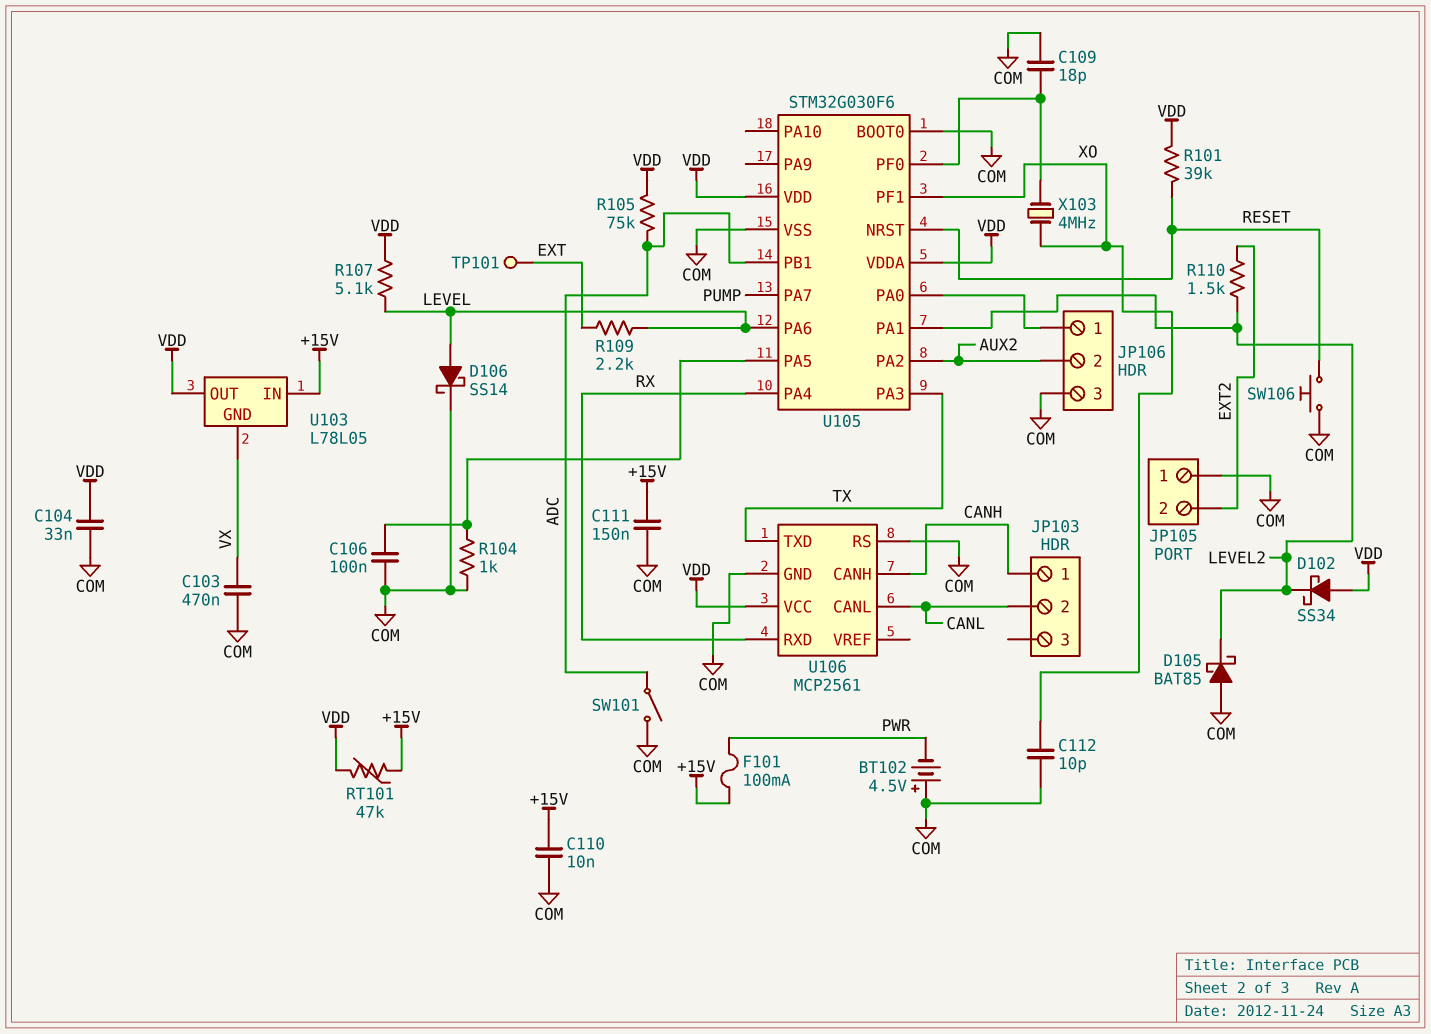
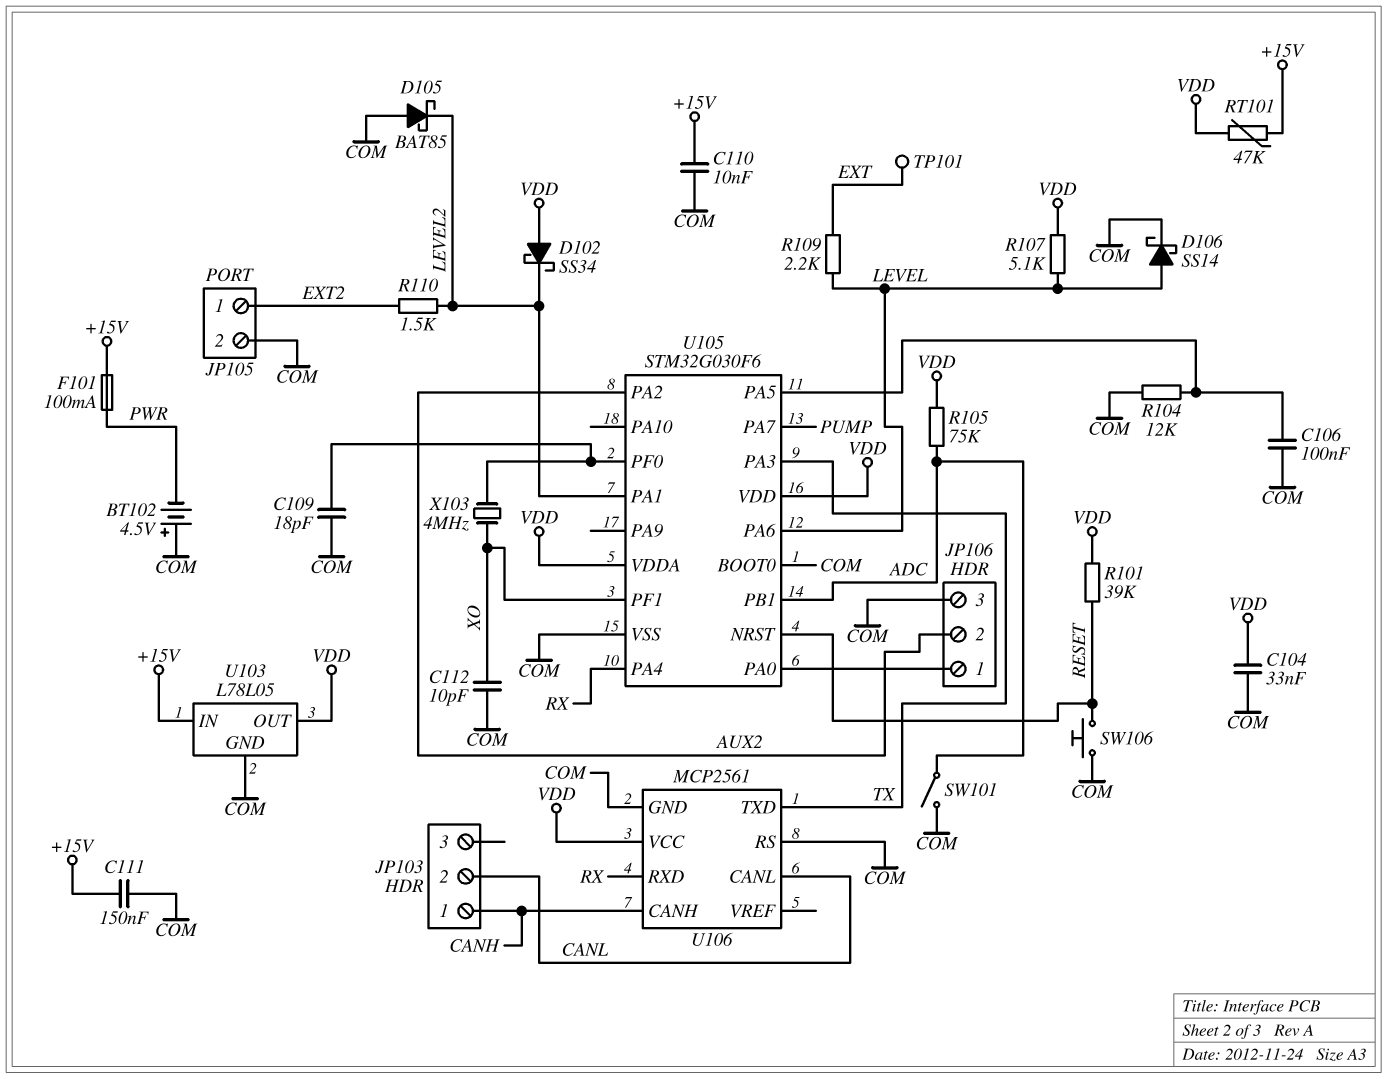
C103: 470nF (COM, VX) -> none
JP105 pin 1: COM -> EXT2
JP105 pin 2: EXT2 -> COM
R104: 1k (COM, U105/PA5) -> 12k (COM, U105/PA5)
U103 pin GND: VX -> COM

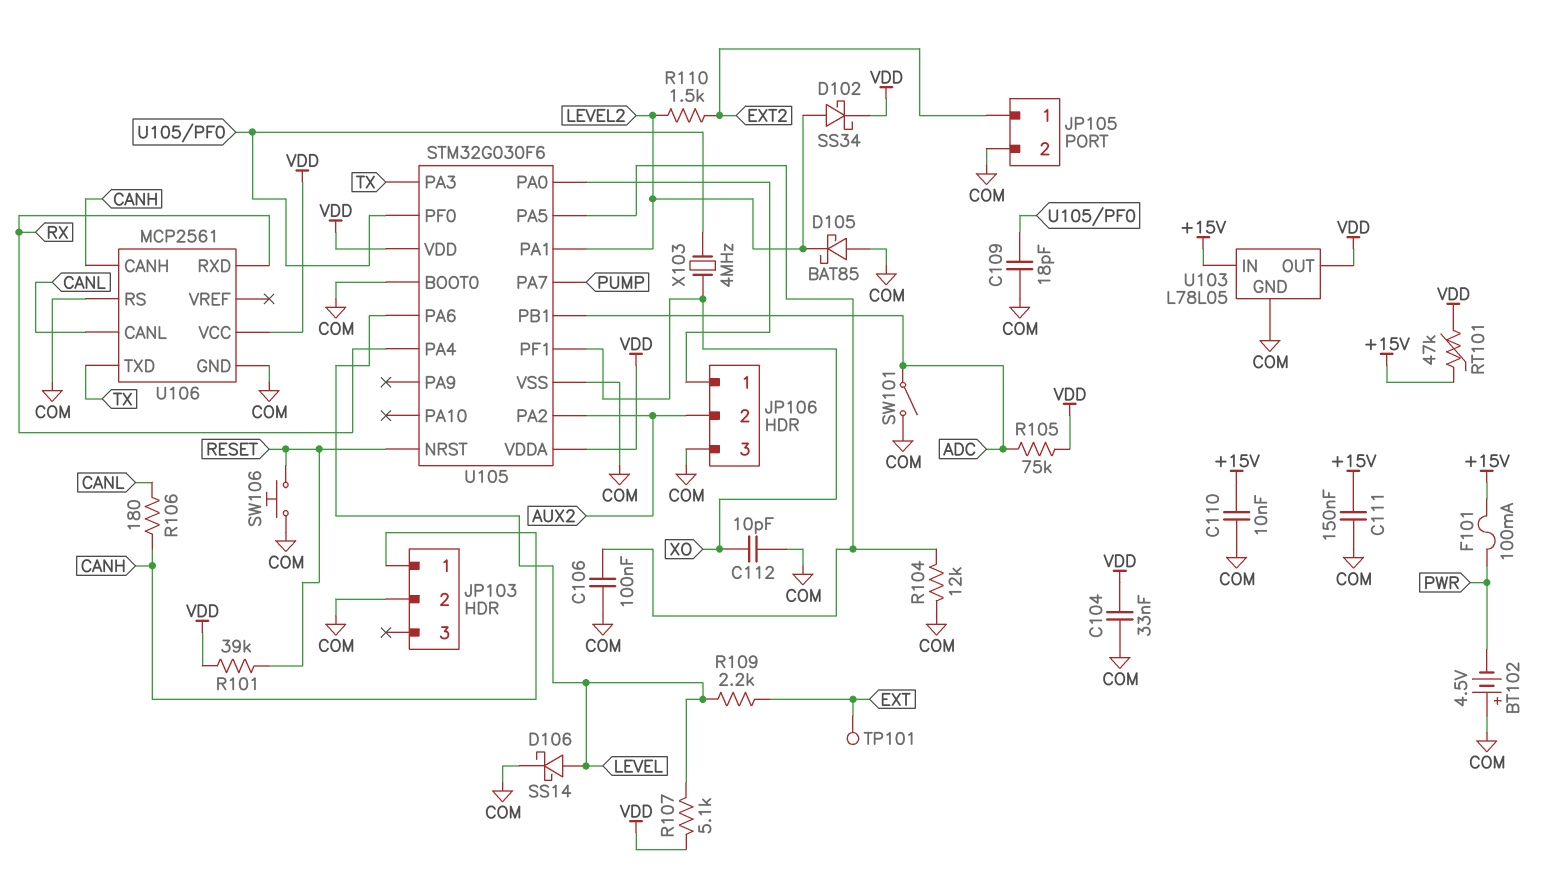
D102: schottky SS34 (A VDD, K LEVEL2) -> schottky SS34 (A LEVEL2, K VDD)
JP103 pin 2: CANL -> COM
R106: none -> 180 (CANH, CANL)

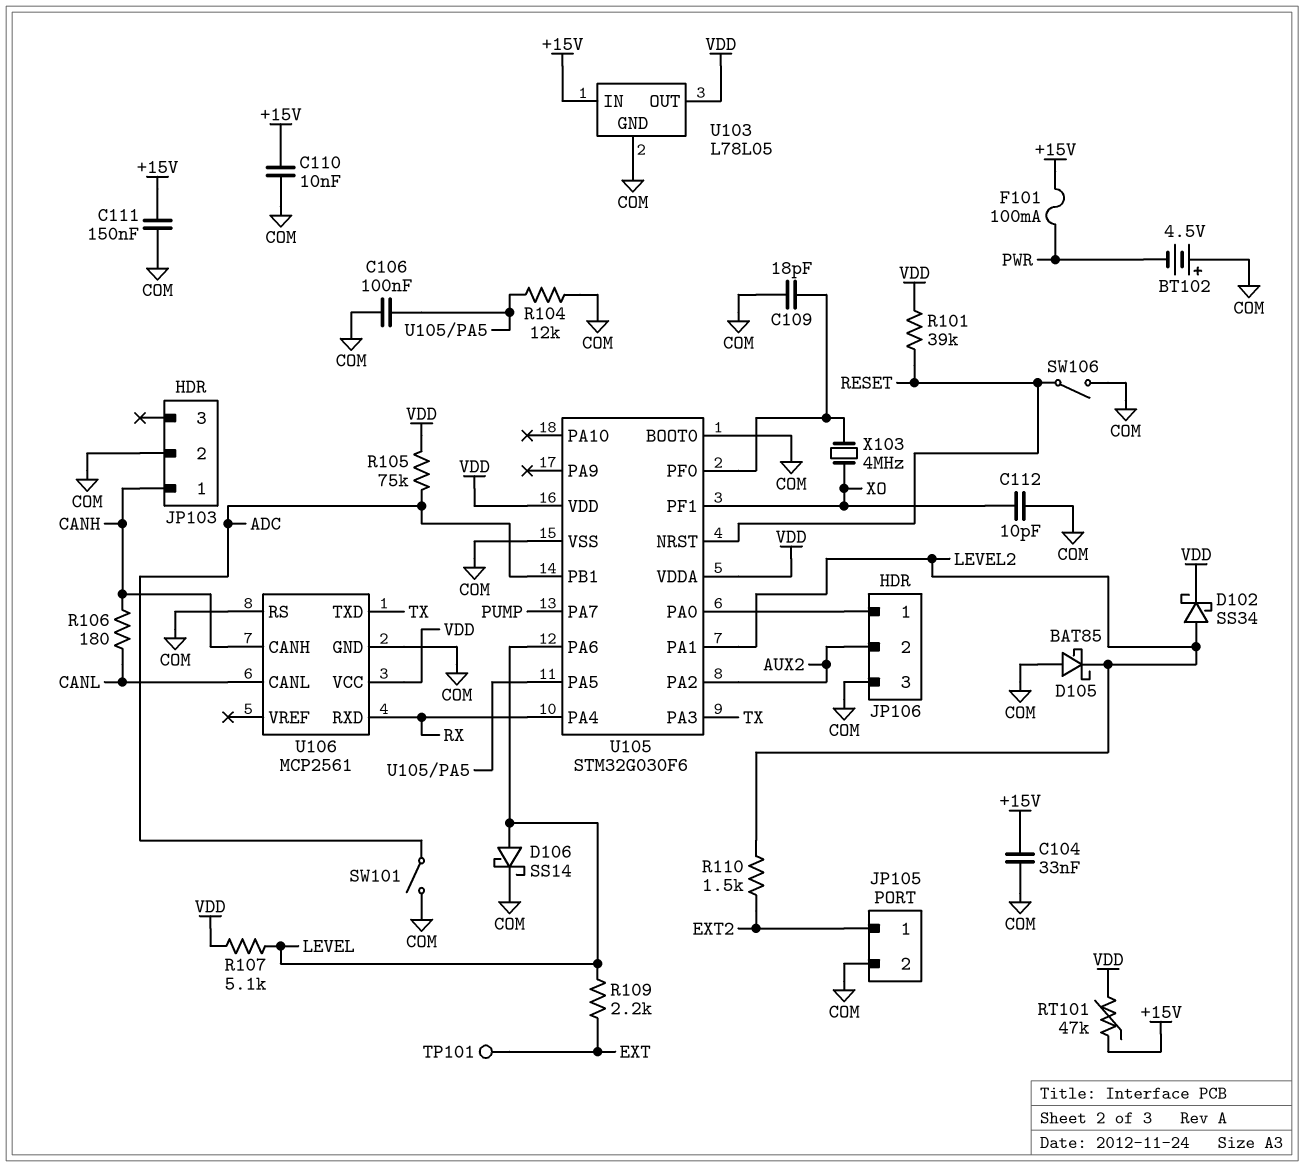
C104: 33nF (COM, VDD) -> 33nF (+15V, COM)
SW106: button (COM, RESET) -> switch (COM, RESET)

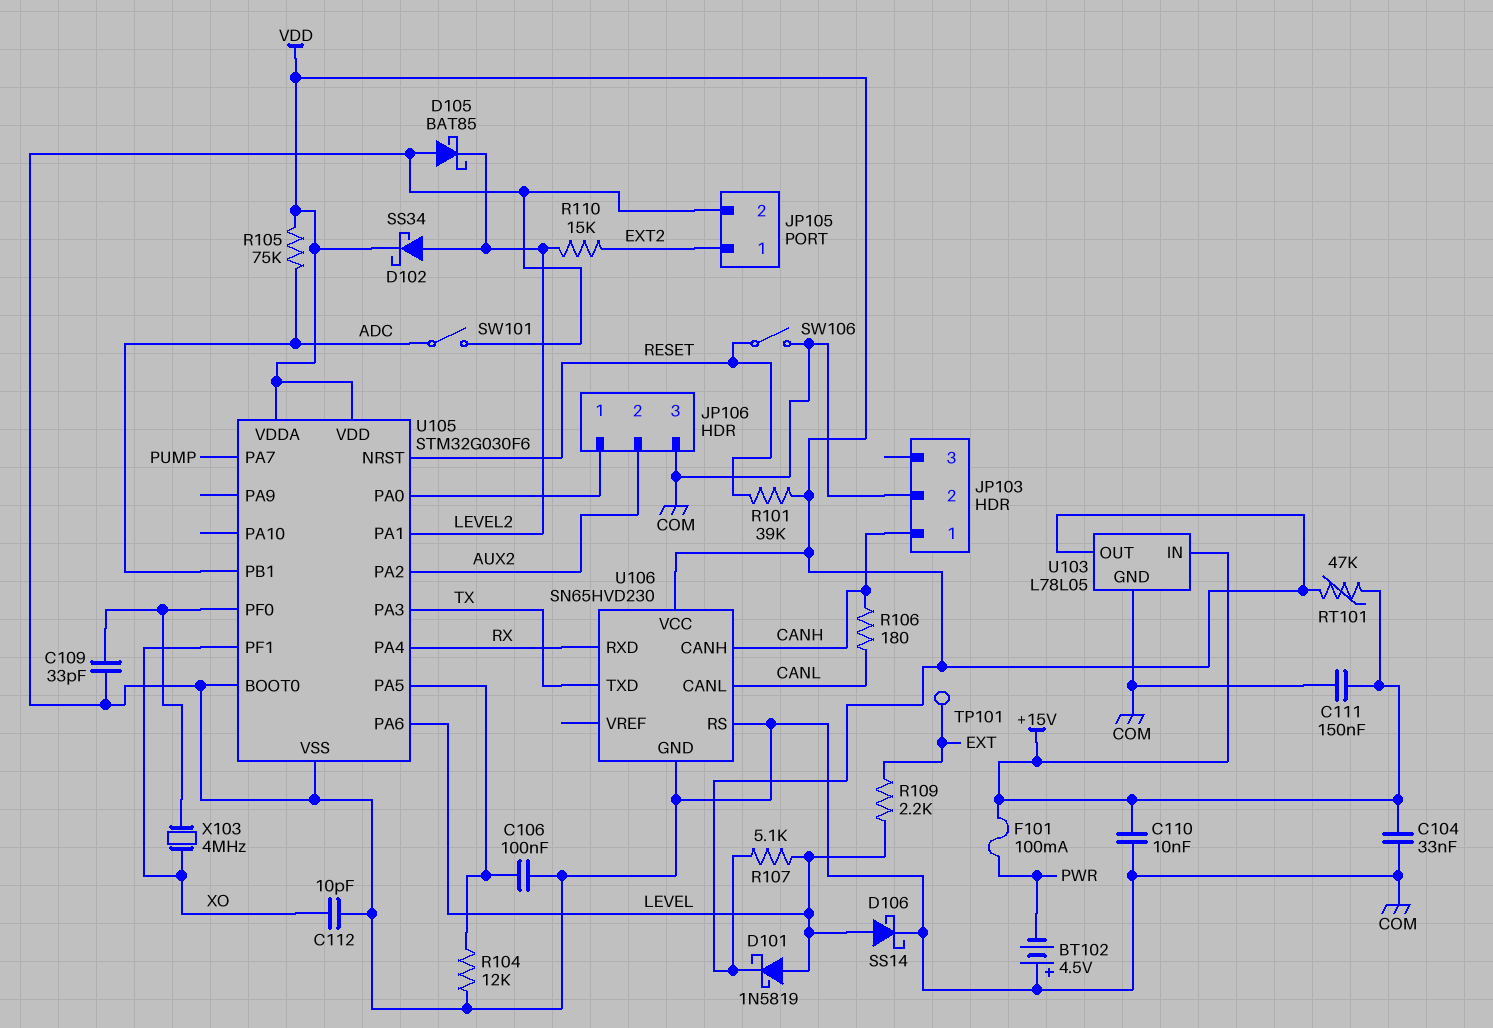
C109: 18pF (COM, U105/PF0) -> 33pF (COM, U105/PF0)
D101: none -> schottky 1N5819 (A LEVEL, K VDD)
R110: 1.5k (EXT2, LEVEL2) -> 15k (EXT2, LEVEL2)
U106: MCP2561 -> SN65HVD230

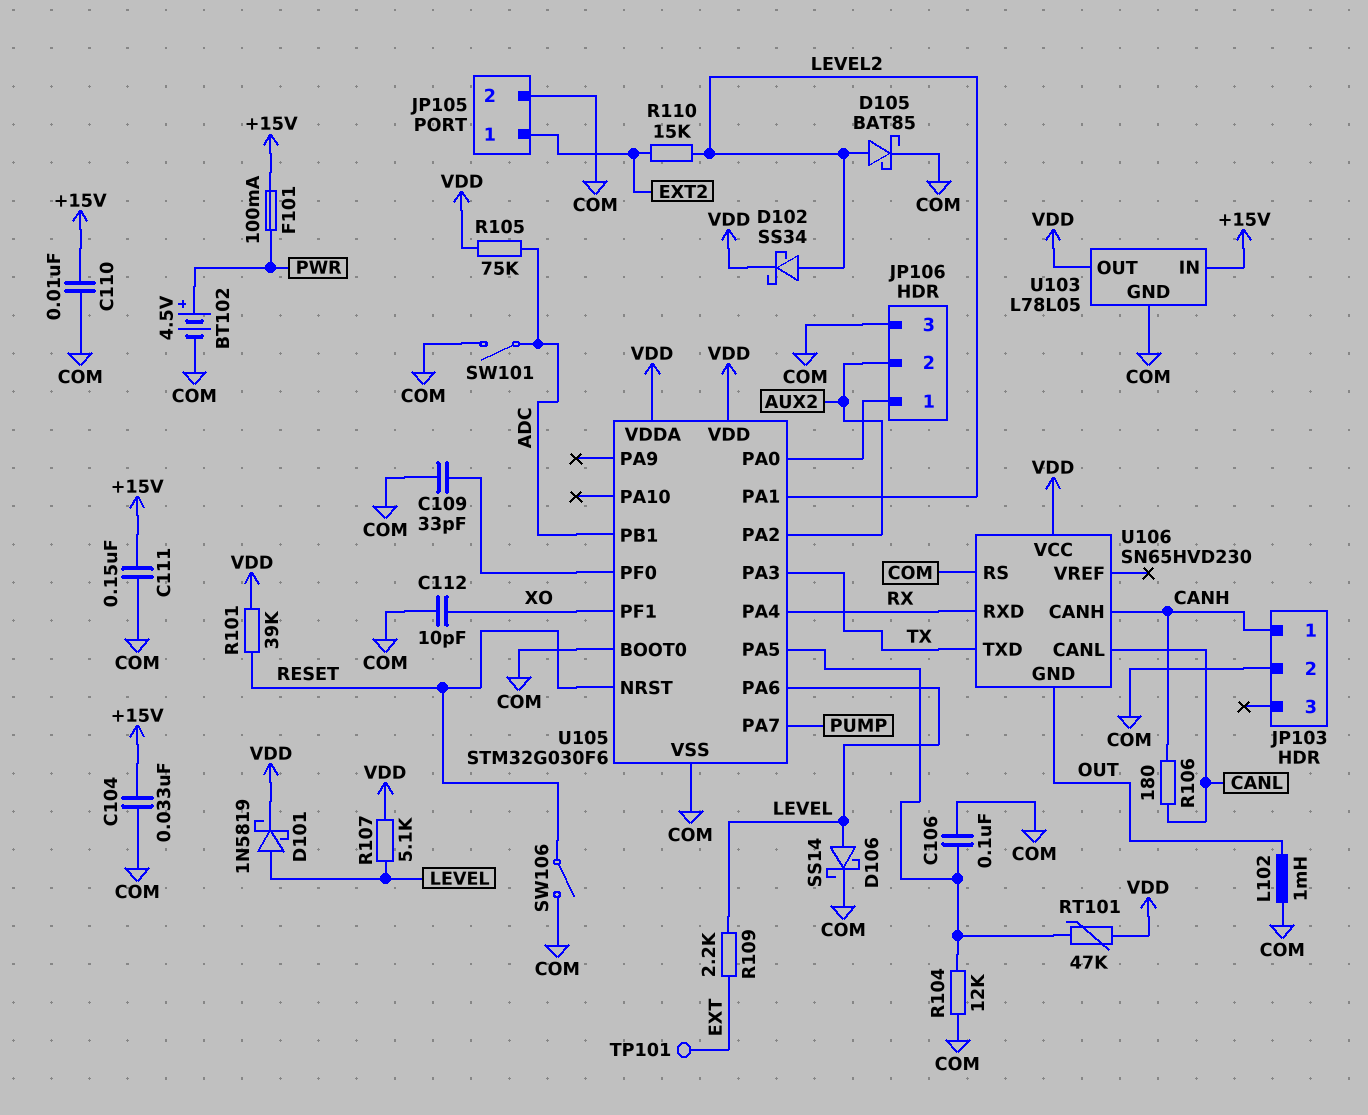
BT102: 4.5V (plus COM, minus PWR) -> 4.5V (plus PWR, minus COM)
D105: schottky BAT85 (A COM, K LEVEL2) -> schottky BAT85 (A LEVEL2, K COM)
L102: none -> 1mH (COM, OUT)
RT101: 47k (+15V, VDD) -> 47k (U105/PA5, VDD)
U106 pin GND: COM -> OUT
X103: 4MHz (U105/PF0, XO) -> none

